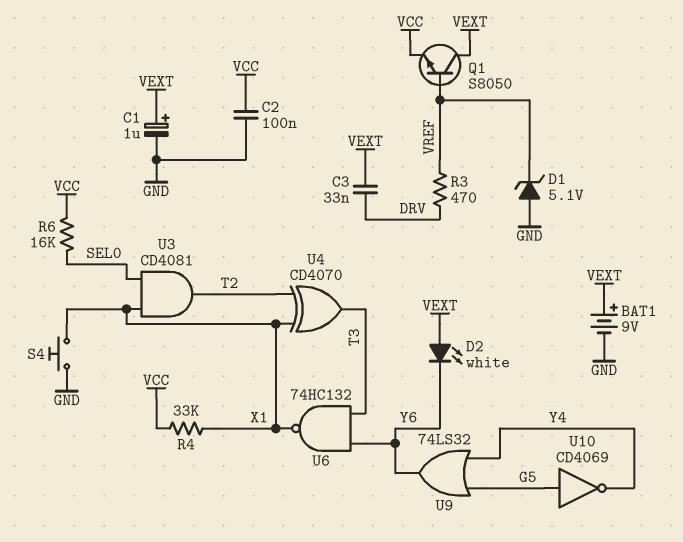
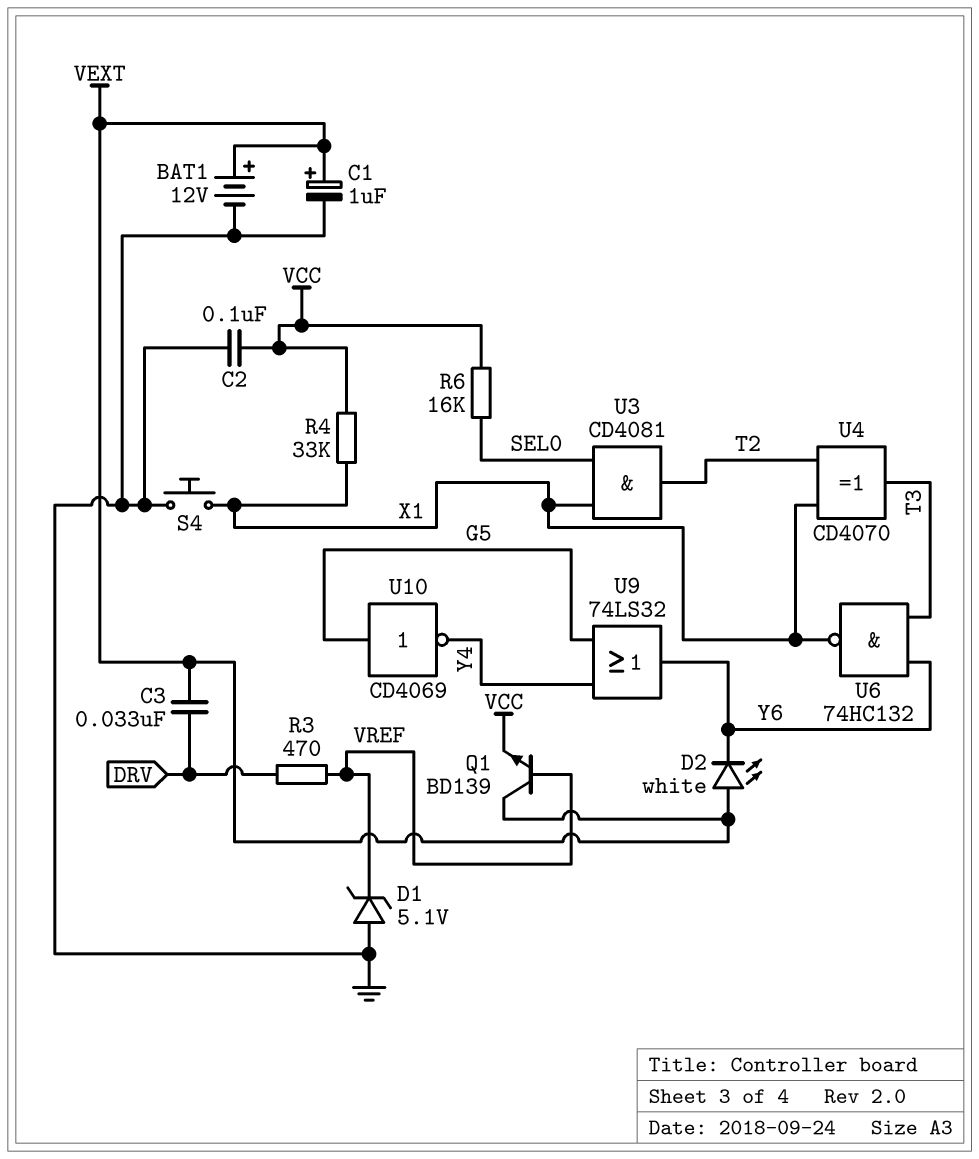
BAT1: 9V (plus VEXT, minus GND) -> 12V (plus VEXT, minus GND)
Q1: NPN S8050 (B VREF, C VEXT, E VCC) -> NPN BD139 (B VREF, C VEXT, E VCC)

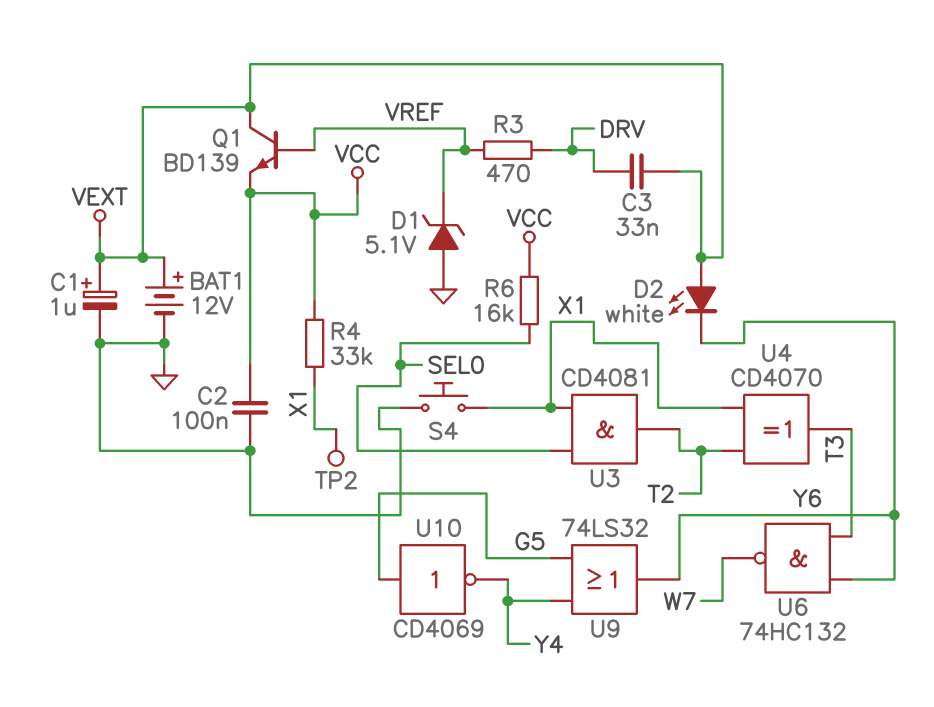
TP2: none -> test point (X1)
U6: NAND 74HC132 (in T3, in Y6, out X1) -> NAND 74HC132 (in T3, in Y6, out W7)

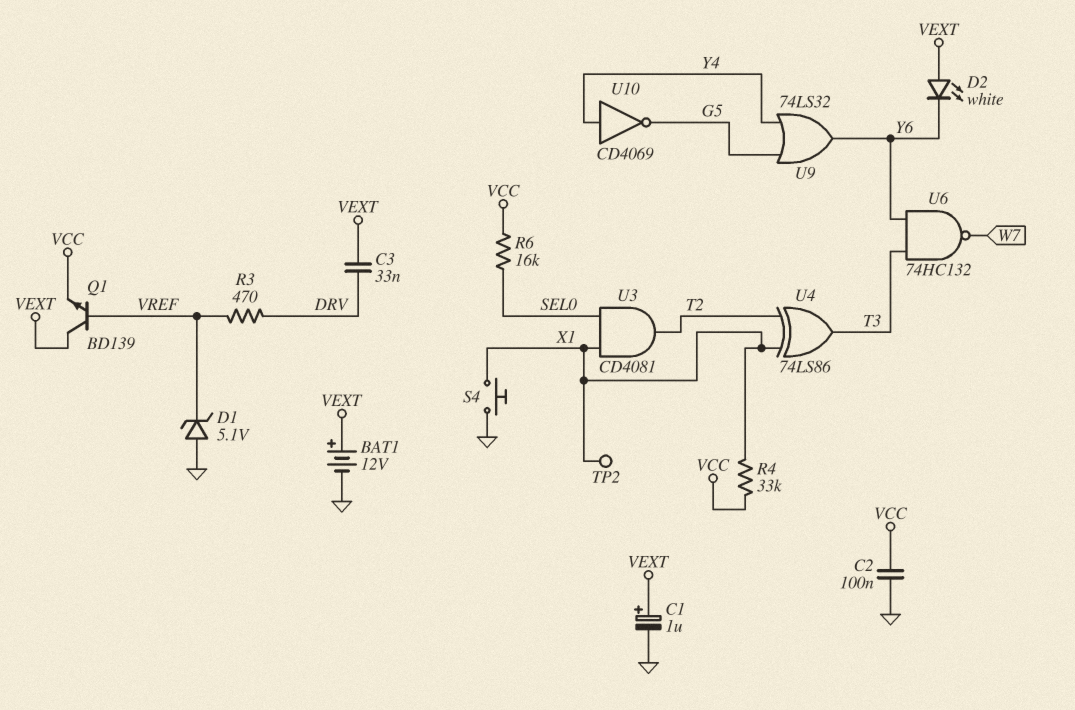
U4: XOR CD4070 (in T2, in X1, out T3) -> XOR 74LS86 (in T2, in X1, out T3)
U10: NOT CD4069 (in G5, out Y4) -> NOT CD4069 (in Y4, out G5)

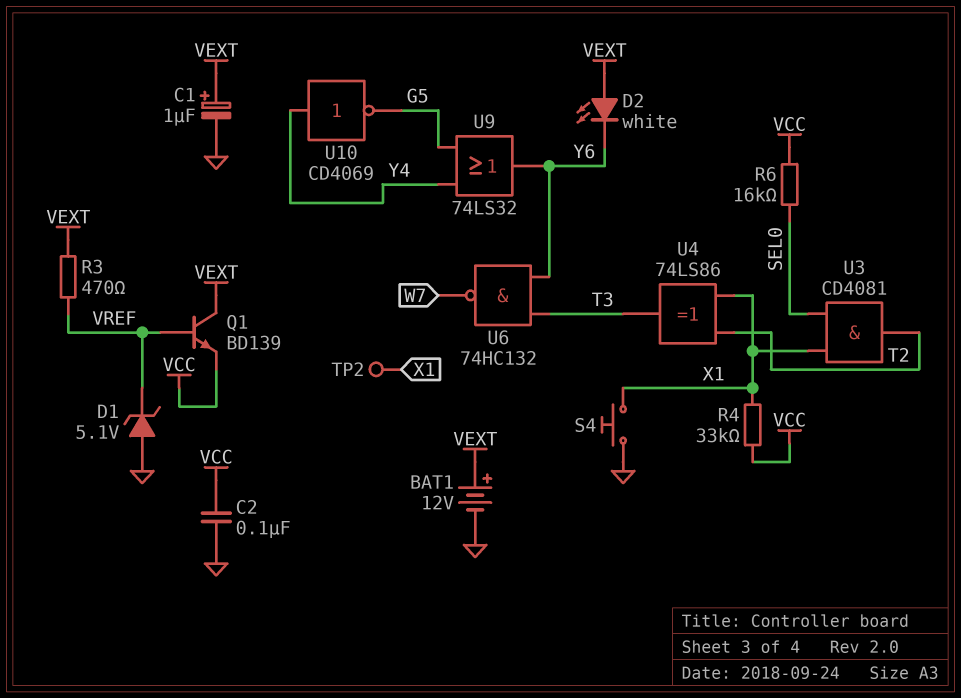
C3: 33nF (DRV, VEXT) -> none
R3: 470 (DRV, VREF) -> 470 (VEXT, VREF)

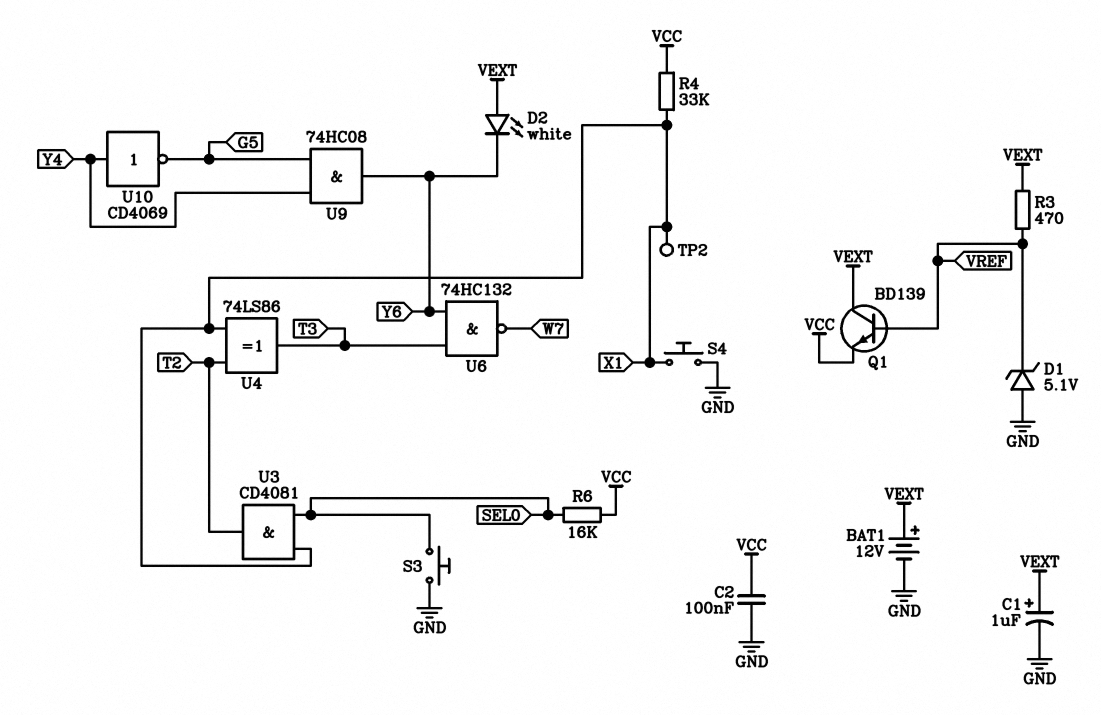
S3: none -> button (GND, SEL0)
U9: OR 74LS32 (in G5, in Y4, out Y6) -> AND 74HC08 (in G5, in Y4, out Y6)

